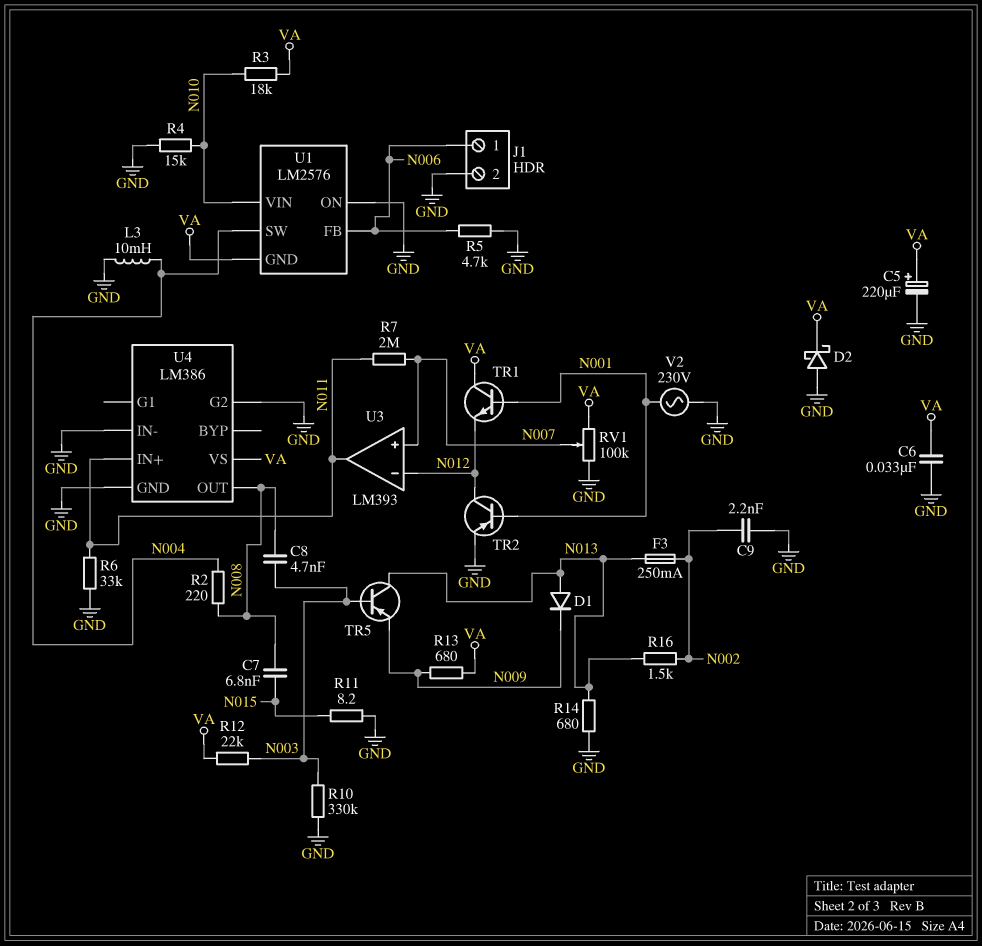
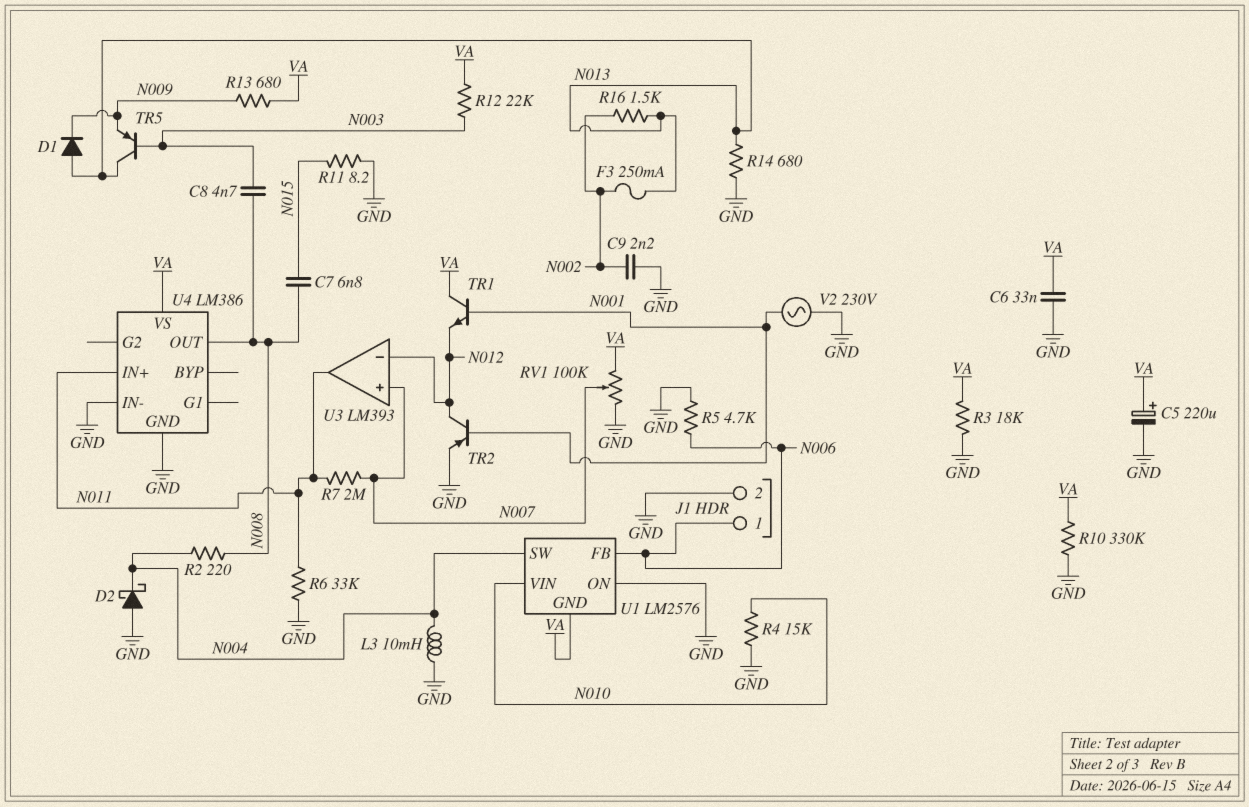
D2: schottky (A GND, K VA) -> schottky (A GND, K N004)
R3: 18k (N010, VA) -> 18k (GND, VA)
R10: 330k (GND, N003) -> 330k (GND, VA)
U4 pin G2: GND -> none

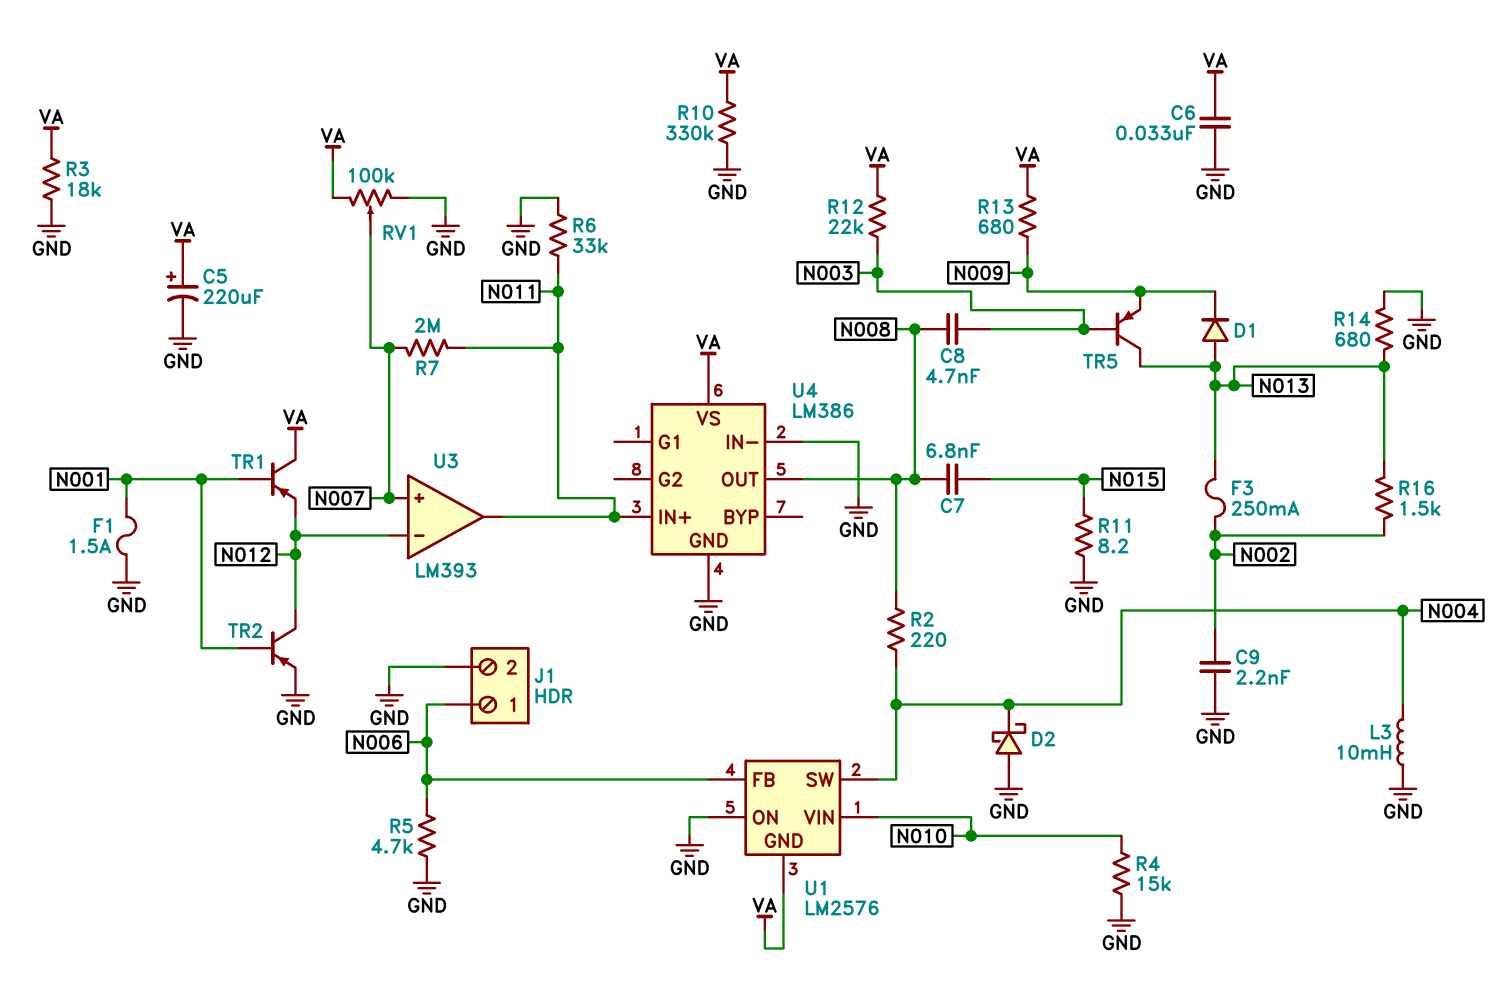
F1: none -> 1.5A (GND, N001)
TR1: NPN (B N001, C VA, E N012) -> PNP (B N001, C VA, E N012)
V2: AC 230V (GND, N001) -> none

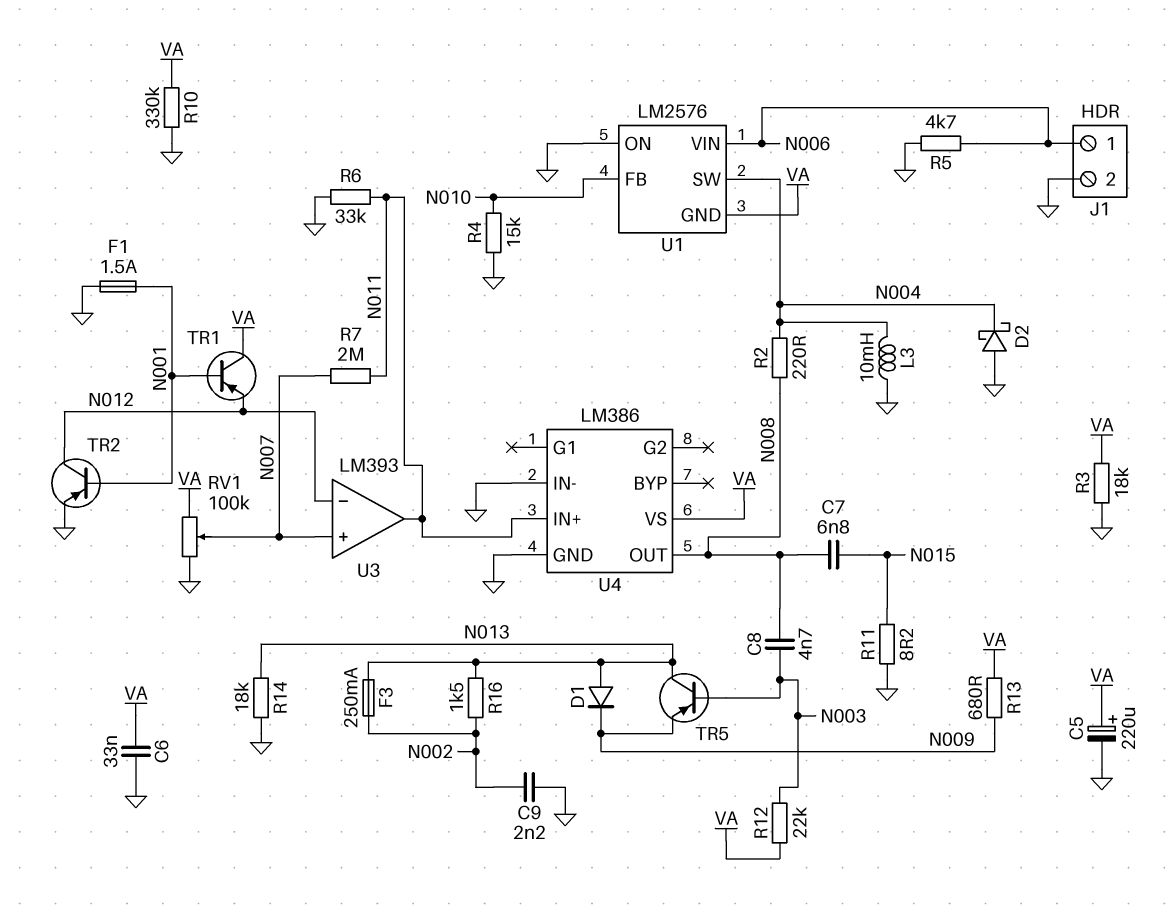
R14: 680 (GND, N013) -> 18k (GND, N013)
U1 pin FB: N006 -> N010
U1 pin VIN: N010 -> N006

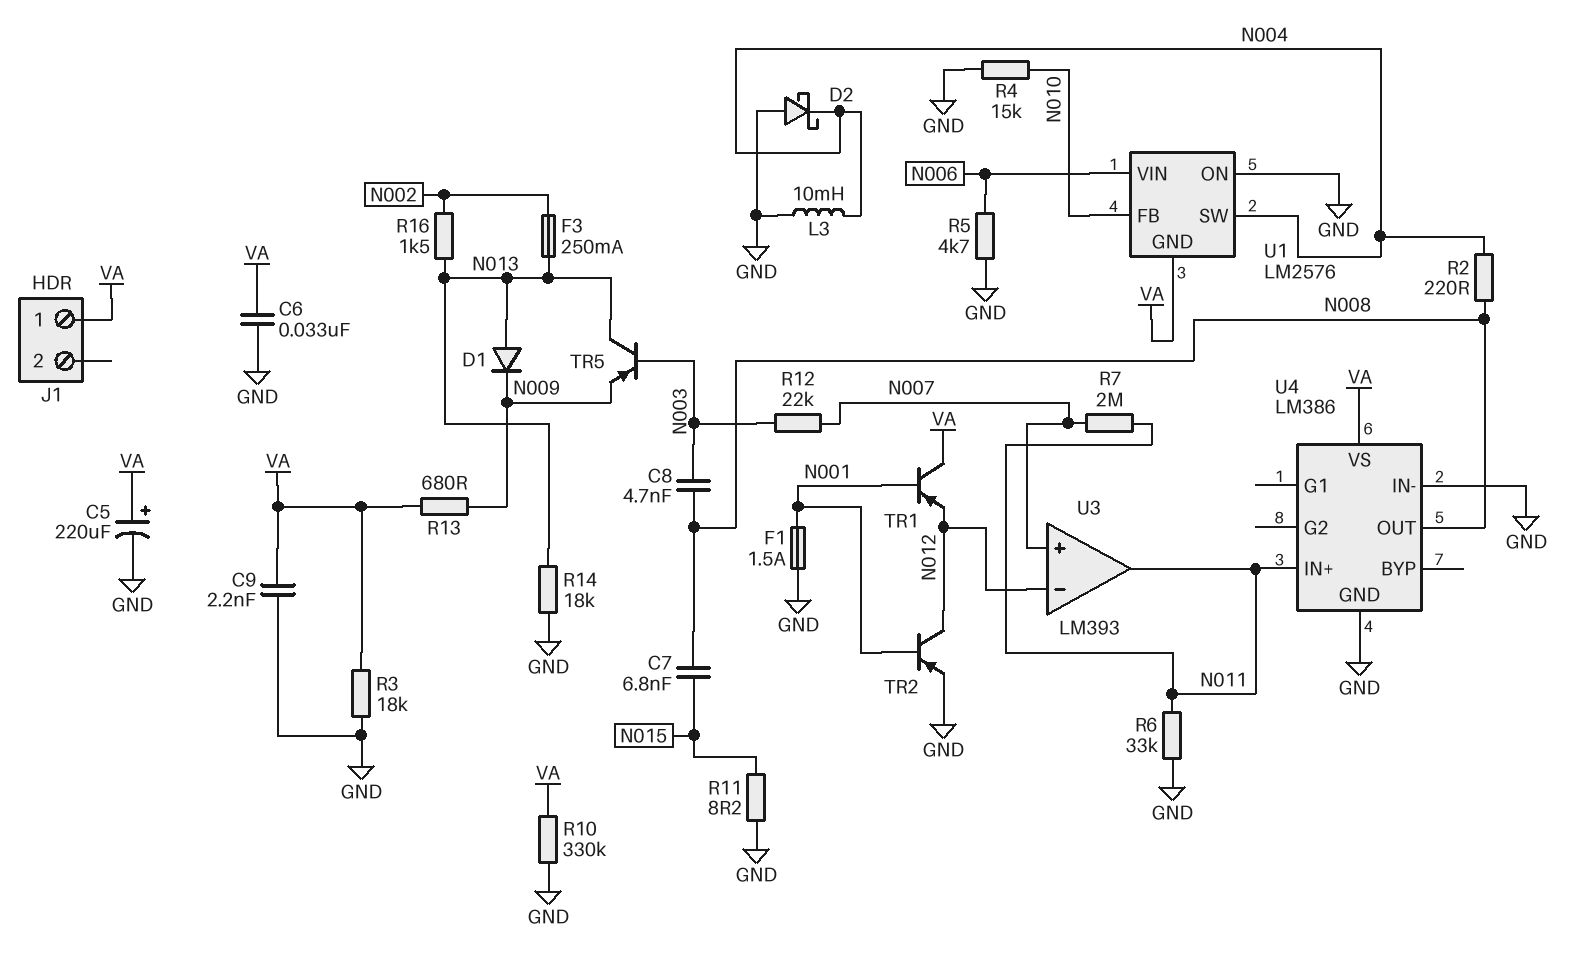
C9: 2.2nF (GND, N002) -> 2.2nF (GND, VA)
J1 pin 1: N006 -> VA
J1 pin 2: GND -> none
R12: 22k (N003, VA) -> 22k (N003, N007)
RV1: 100k (GND, VA, wiper N007) -> none

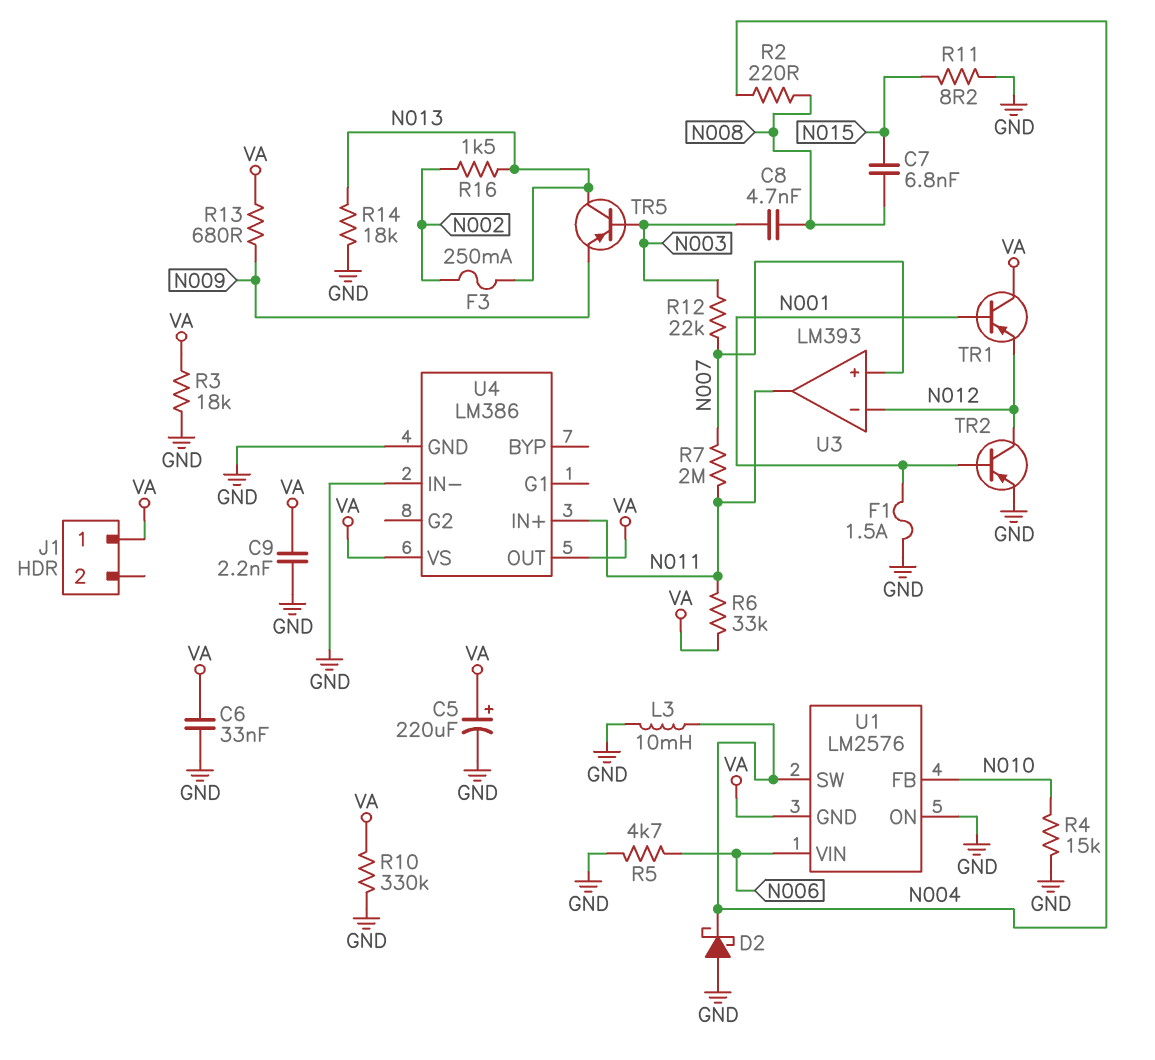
D1: diode (A N013, K N009) -> none
R6: 33k (GND, N011) -> 33k (N011, VA)
U4 pin OUT: N008 -> VA

